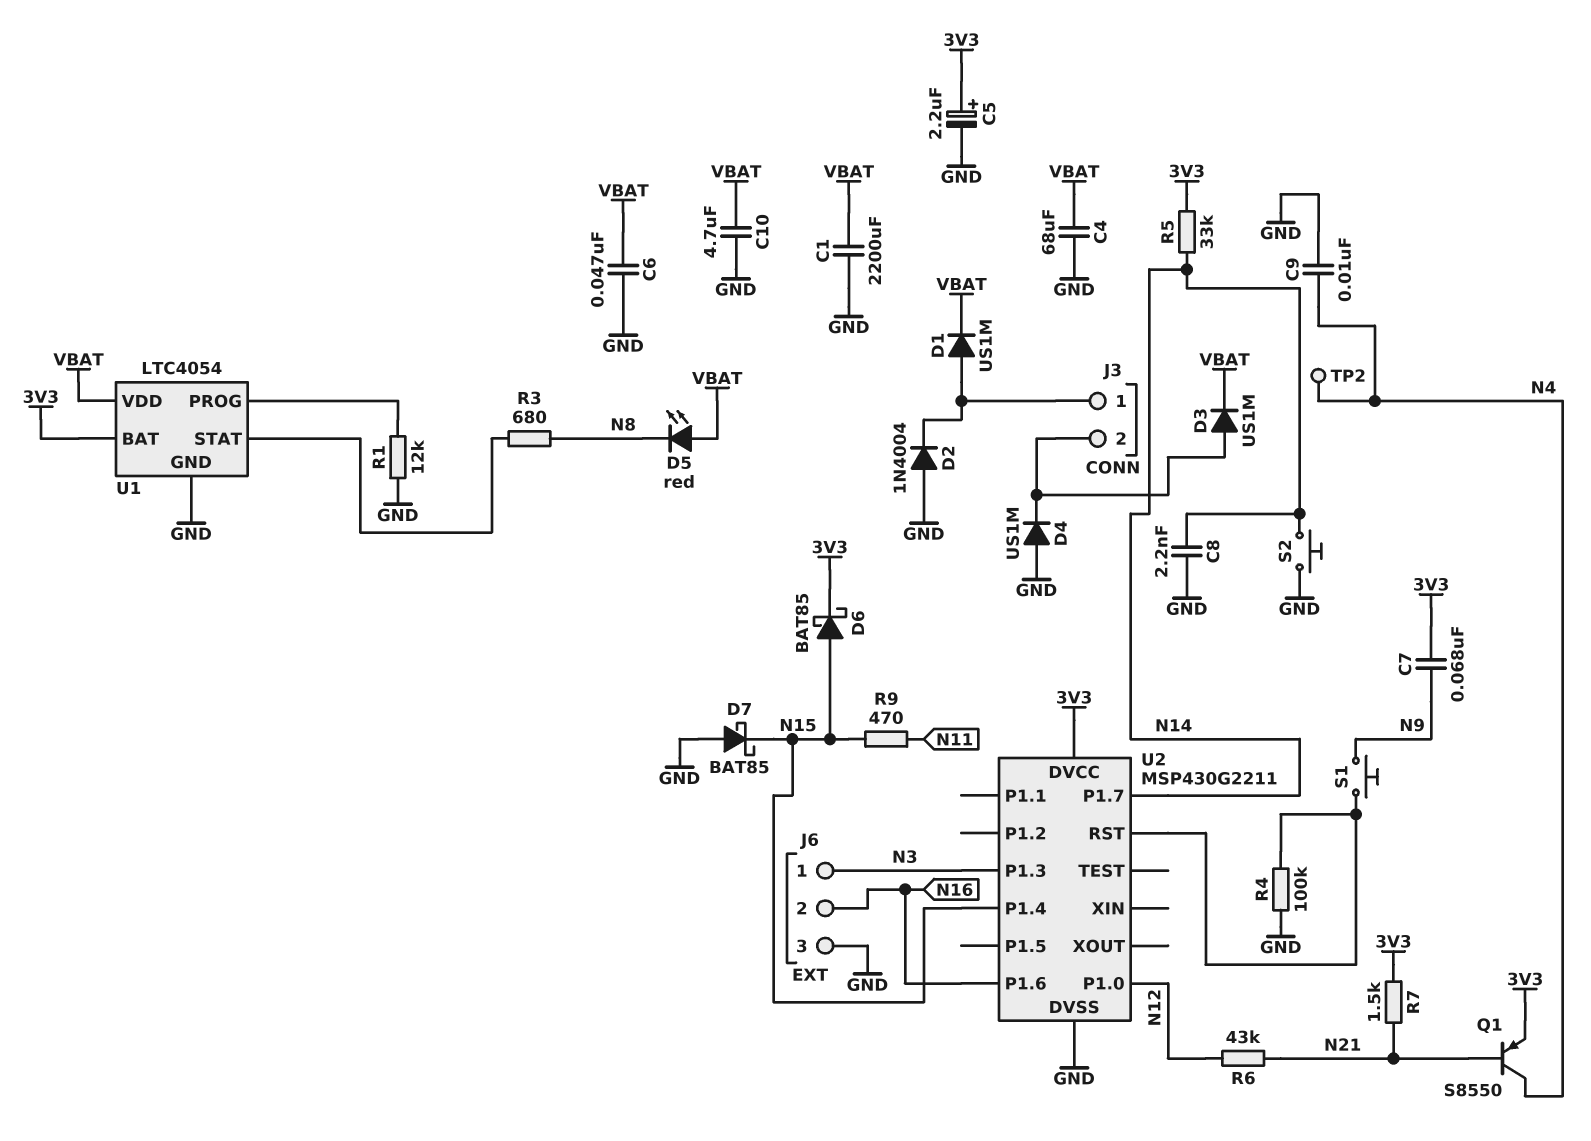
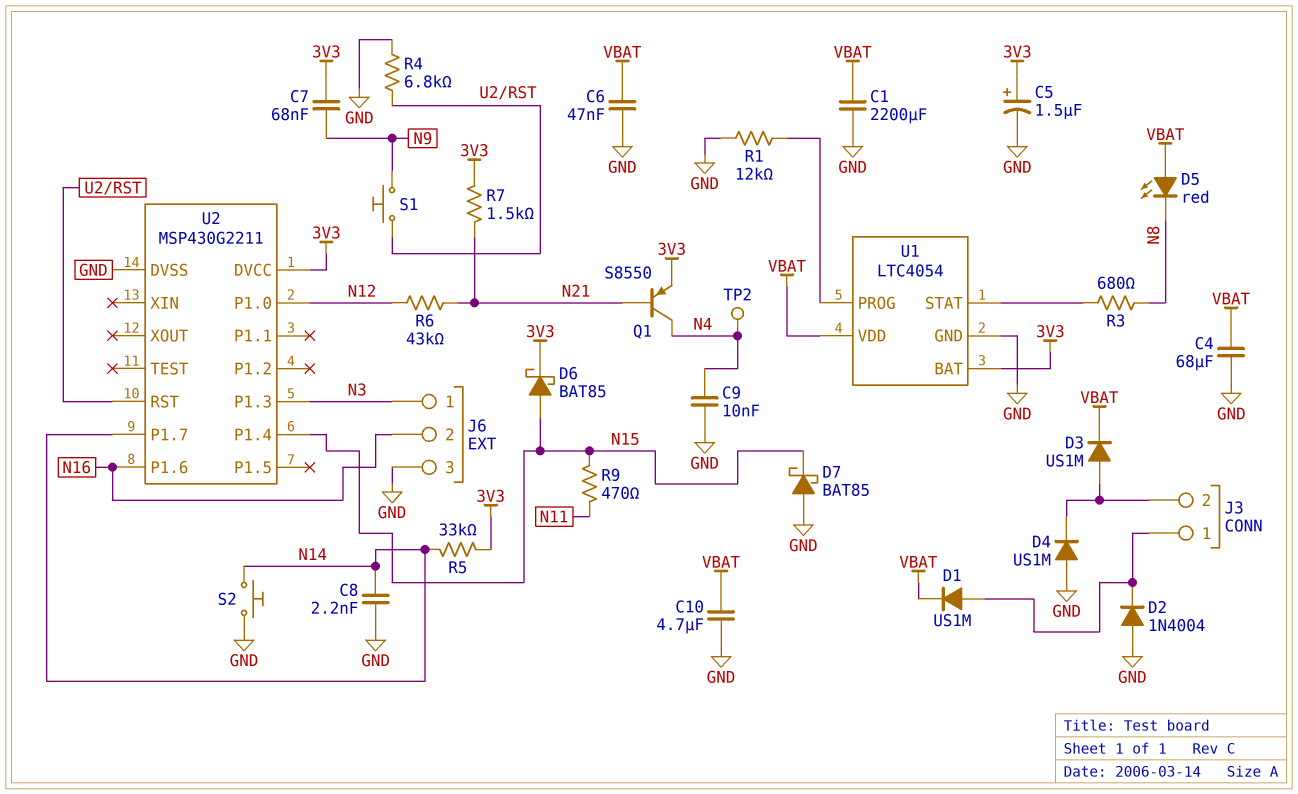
C5: 2.2uF (plus 3V3, minus GND) -> 1.5uF (plus 3V3, minus GND)
R4: 100k (GND, U2/RST) -> 6.8k (GND, U2/RST)

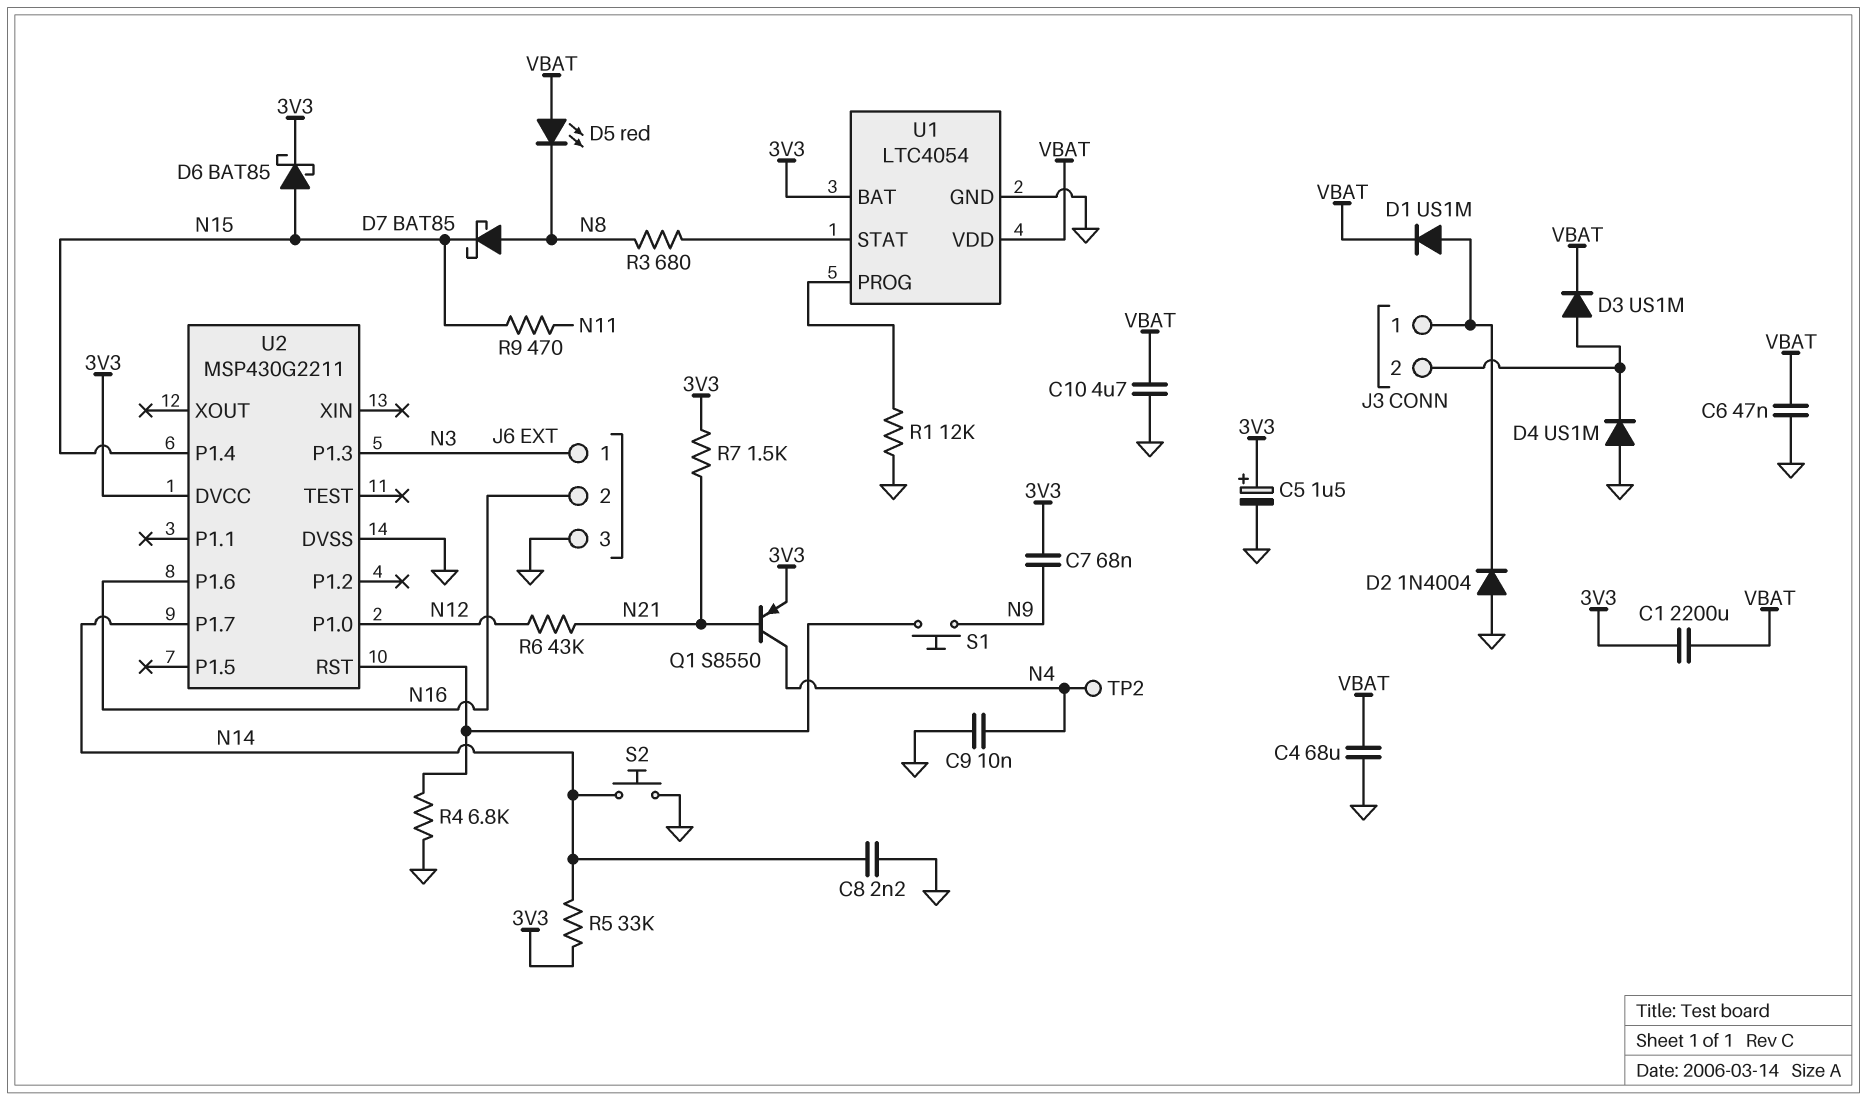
C1: 2200uF (GND, VBAT) -> 2200uF (3V3, VBAT)
D7: schottky BAT85 (A GND, K N15) -> schottky BAT85 (A N8, K N15)

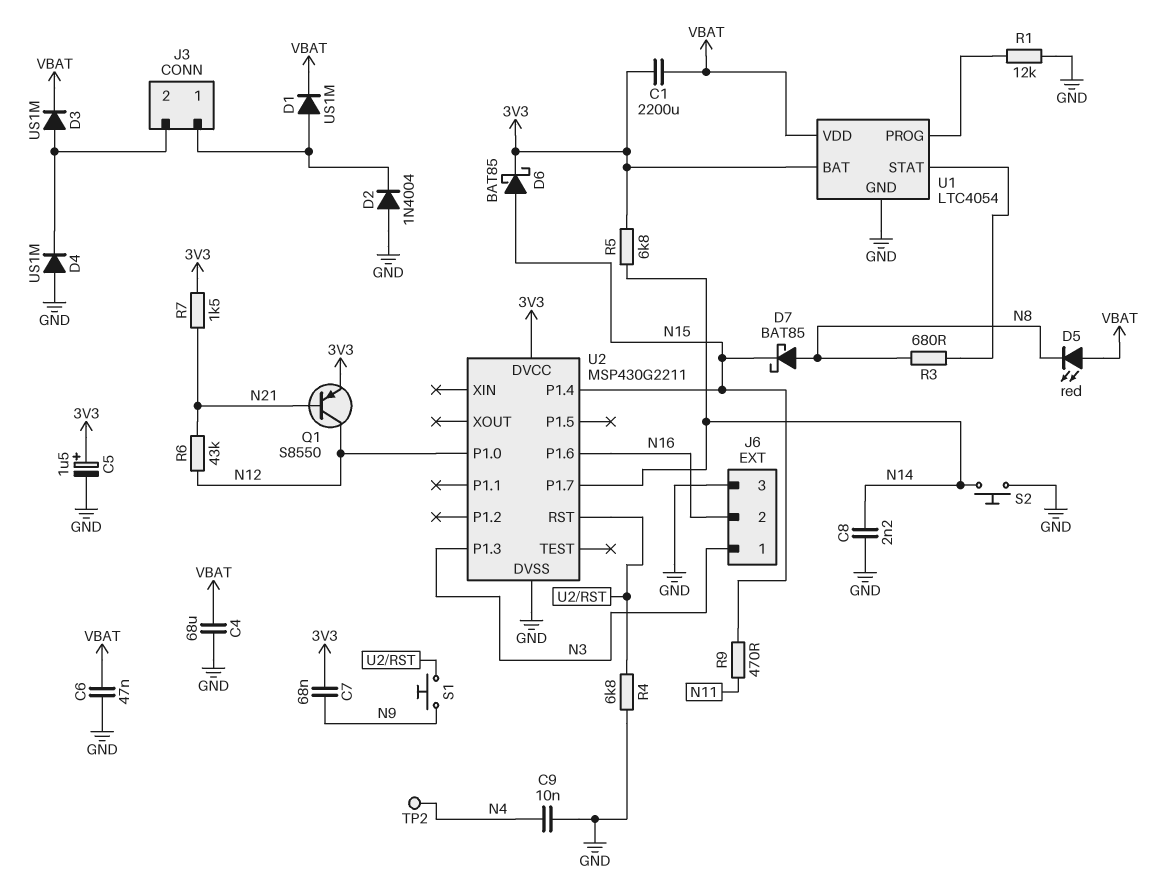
C10: 4.7uF (GND, VBAT) -> none
Q1: PNP S8550 (B N21, C N4, E 3V3) -> PNP S8550 (B N21, C N12, E 3V3)
R5: 33k (3V3, N14) -> 6.8k (3V3, N14)

